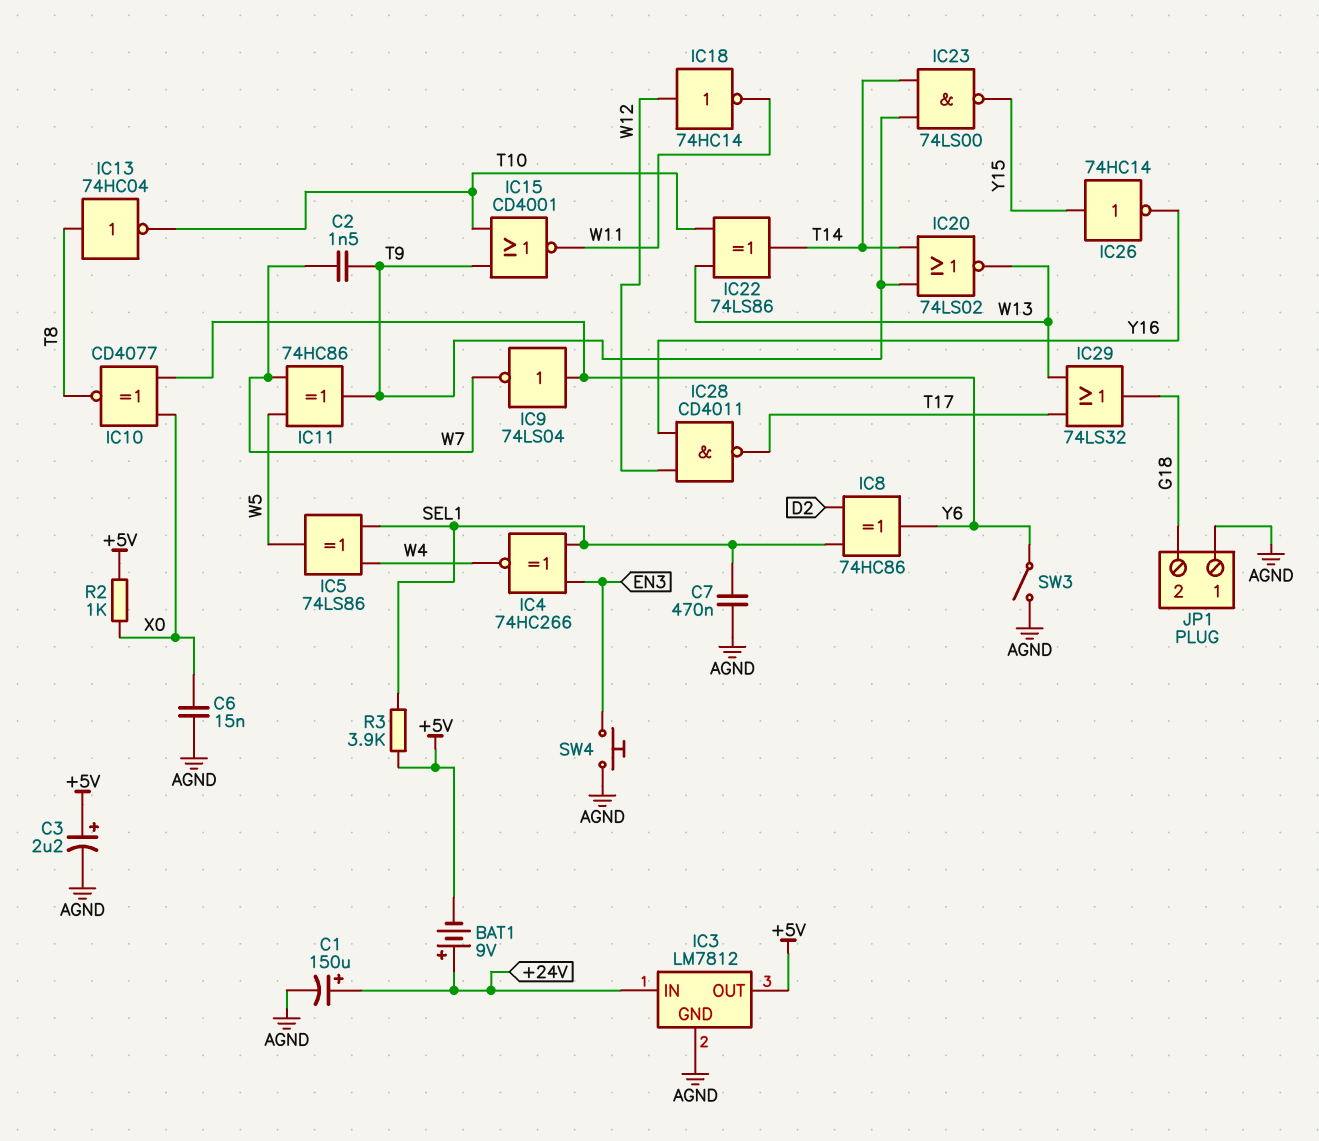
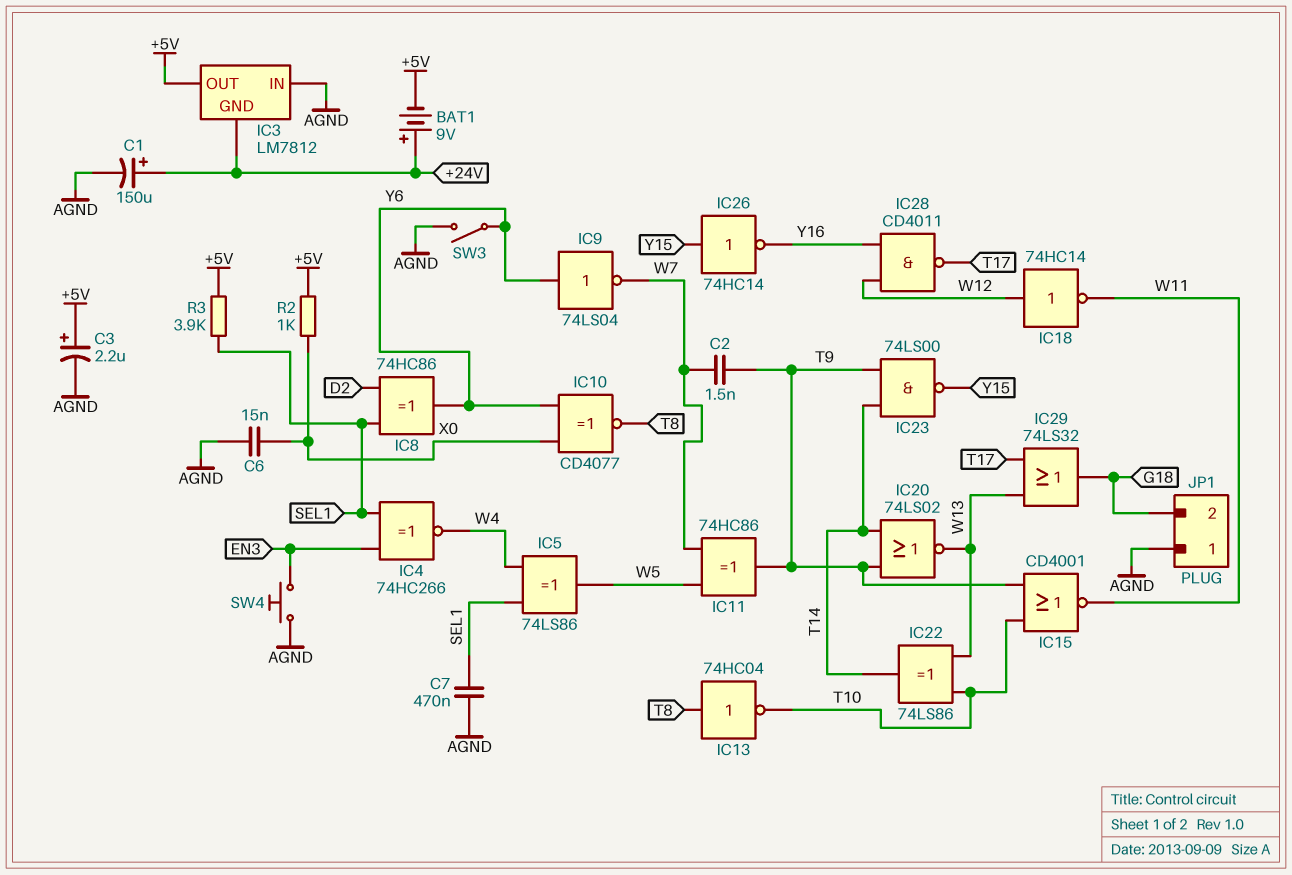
IC3 pin GND: AGND -> +24V
IC3 pin IN: +24V -> AGND

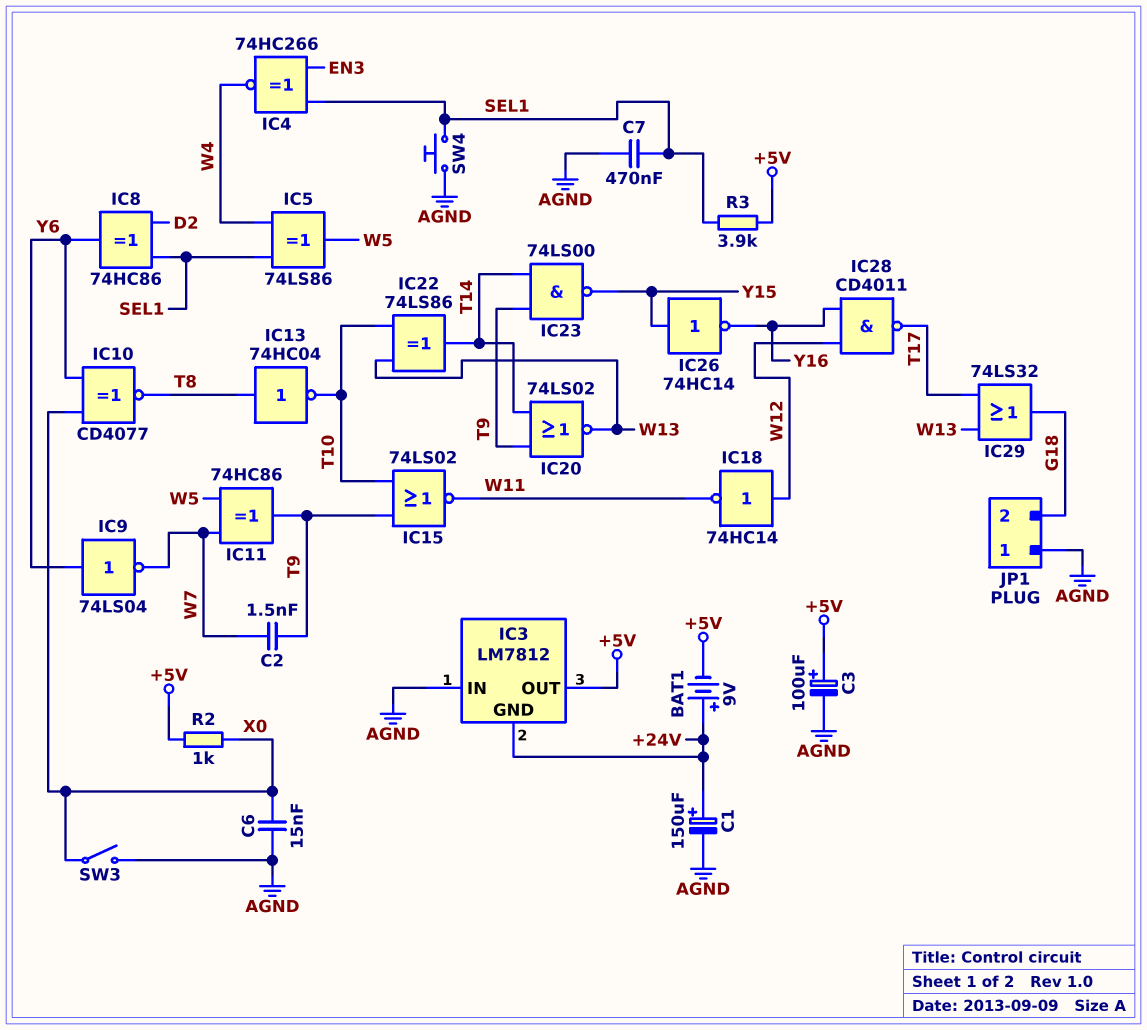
C3: 2.2uF (plus +5V, minus AGND) -> 100uF (plus +5V, minus AGND)
IC15: NOR CD4001 (in T9, in T10, out W11) -> NOR 74LS02 (in T9, in T10, out W11)
SW3: switch (AGND, Y6) -> switch (AGND, X0)
SW4: button (AGND, EN3) -> button (AGND, SEL1)

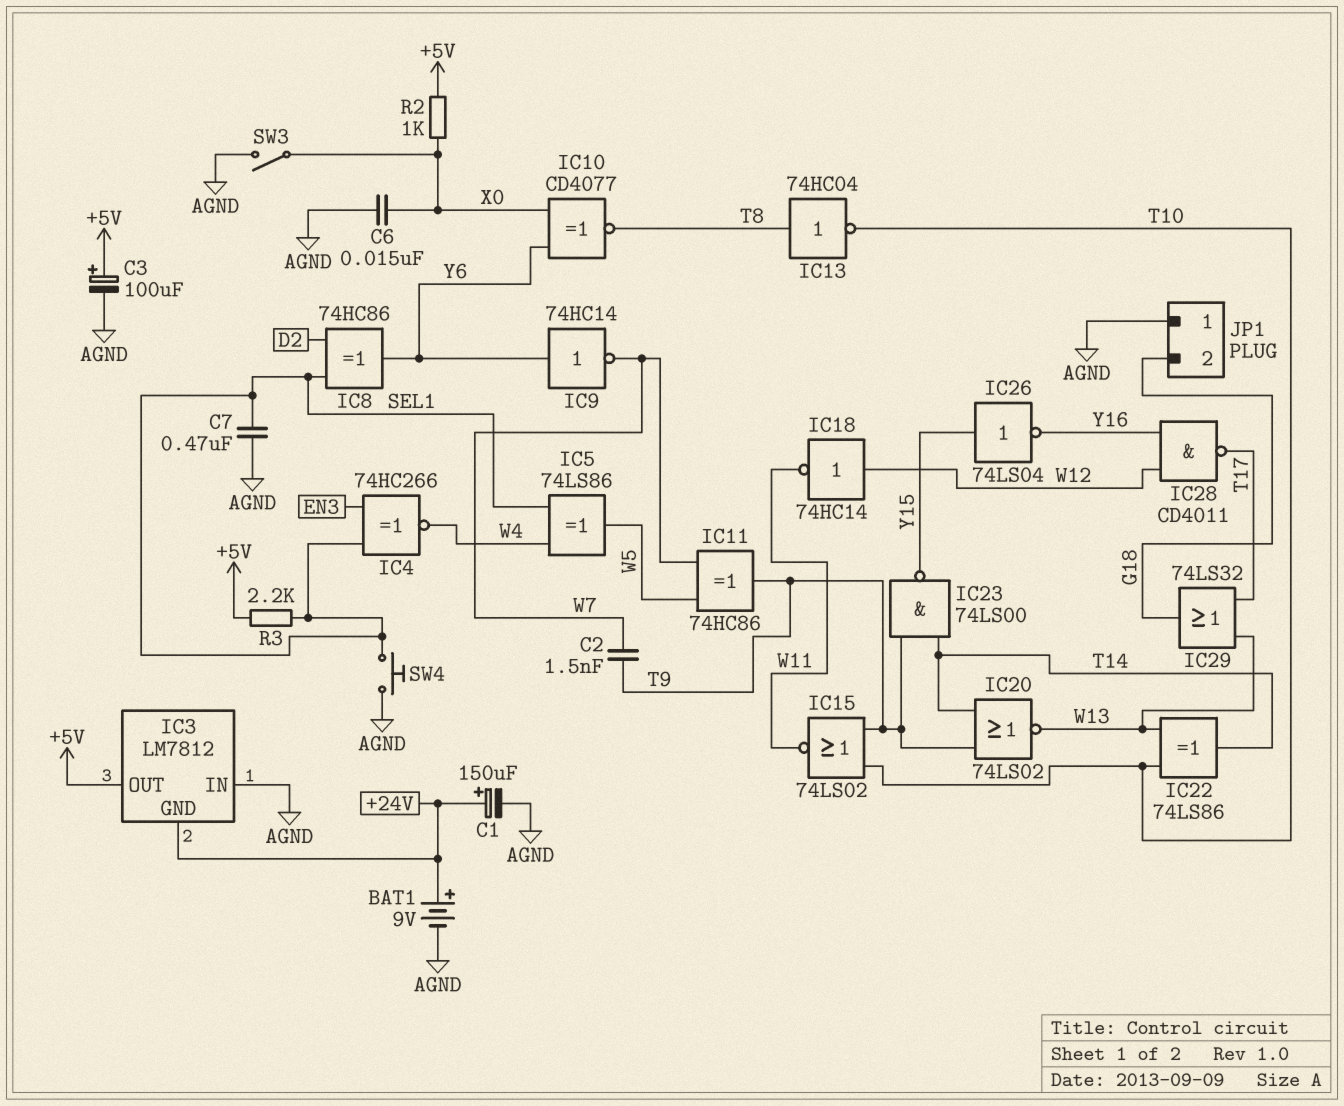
BAT1: 9V (plus +24V, minus +5V) -> 9V (plus +24V, minus AGND)
IC9: NOT 74LS04 (in Y6, out W7) -> NOT 74HC14 (in Y6, out W7)
IC26: NOT 74HC14 (in Y15, out Y16) -> NOT 74LS04 (in Y15, out Y16)
R3: 3.9k (+5V, SEL1) -> 2.2k (+5V, SEL1)

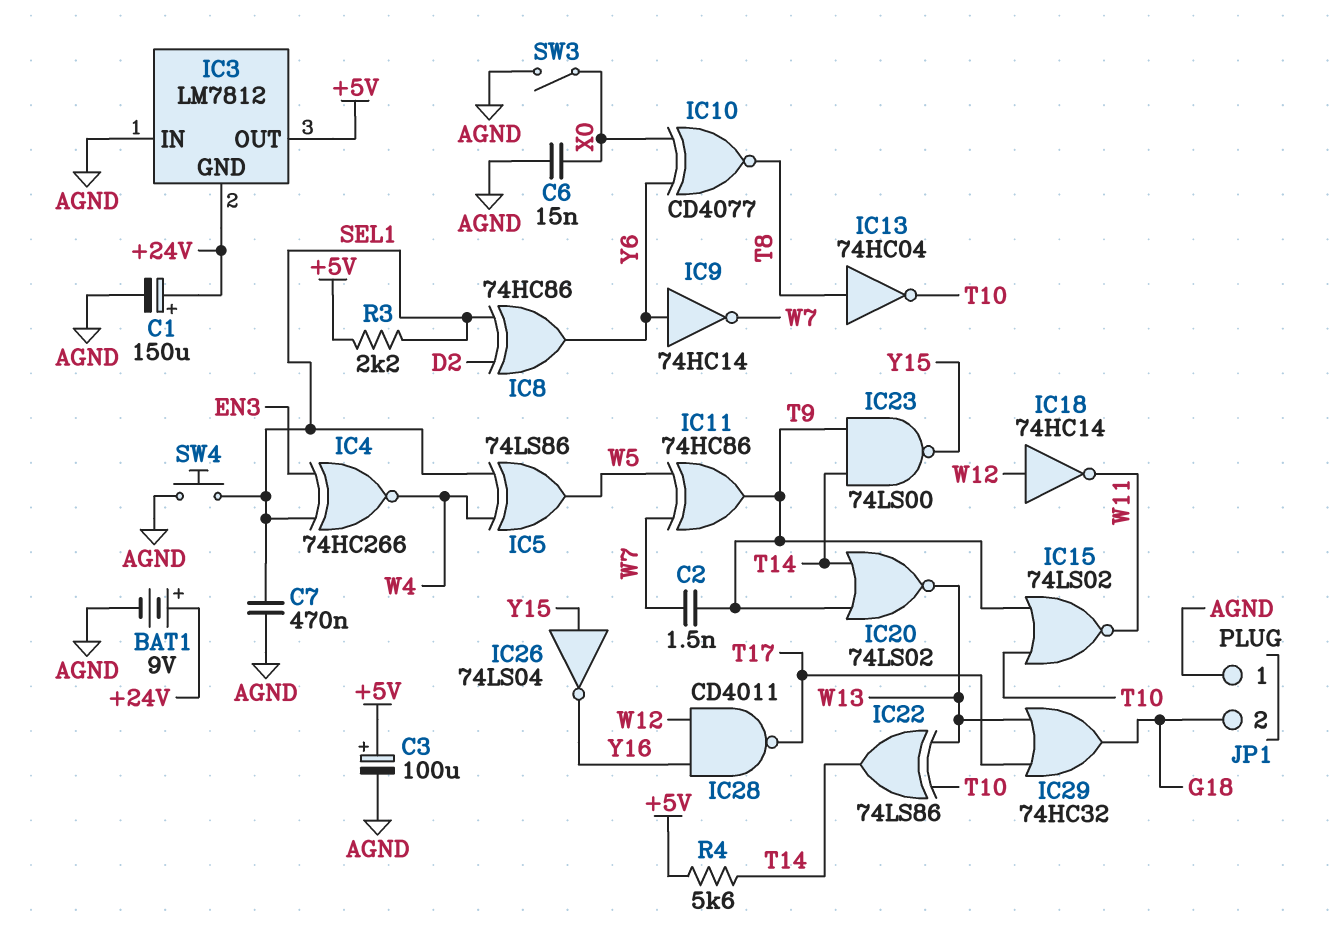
IC29: OR 74LS32 (in T17, in W13, out G18) -> OR 74HC32 (in T17, in W13, out G18)
R2: 1k (+5V, X0) -> none
R4: none -> 5.6k (+5V, T14)

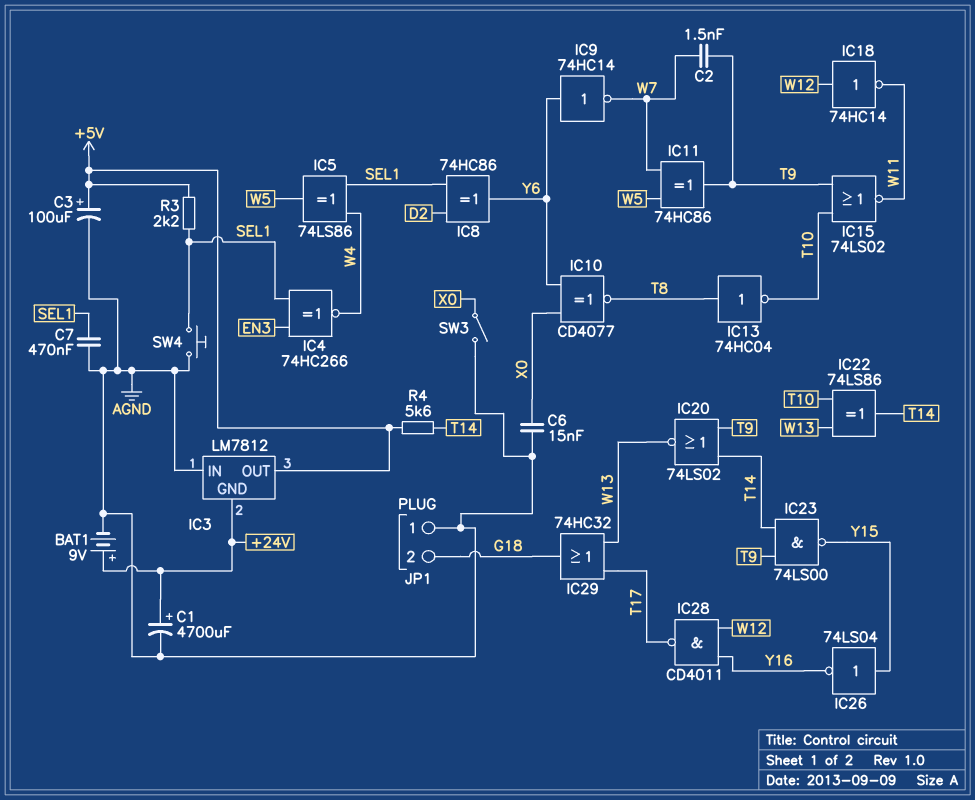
C1: 150uF (plus +24V, minus AGND) -> 4700uF (plus +24V, minus AGND)

